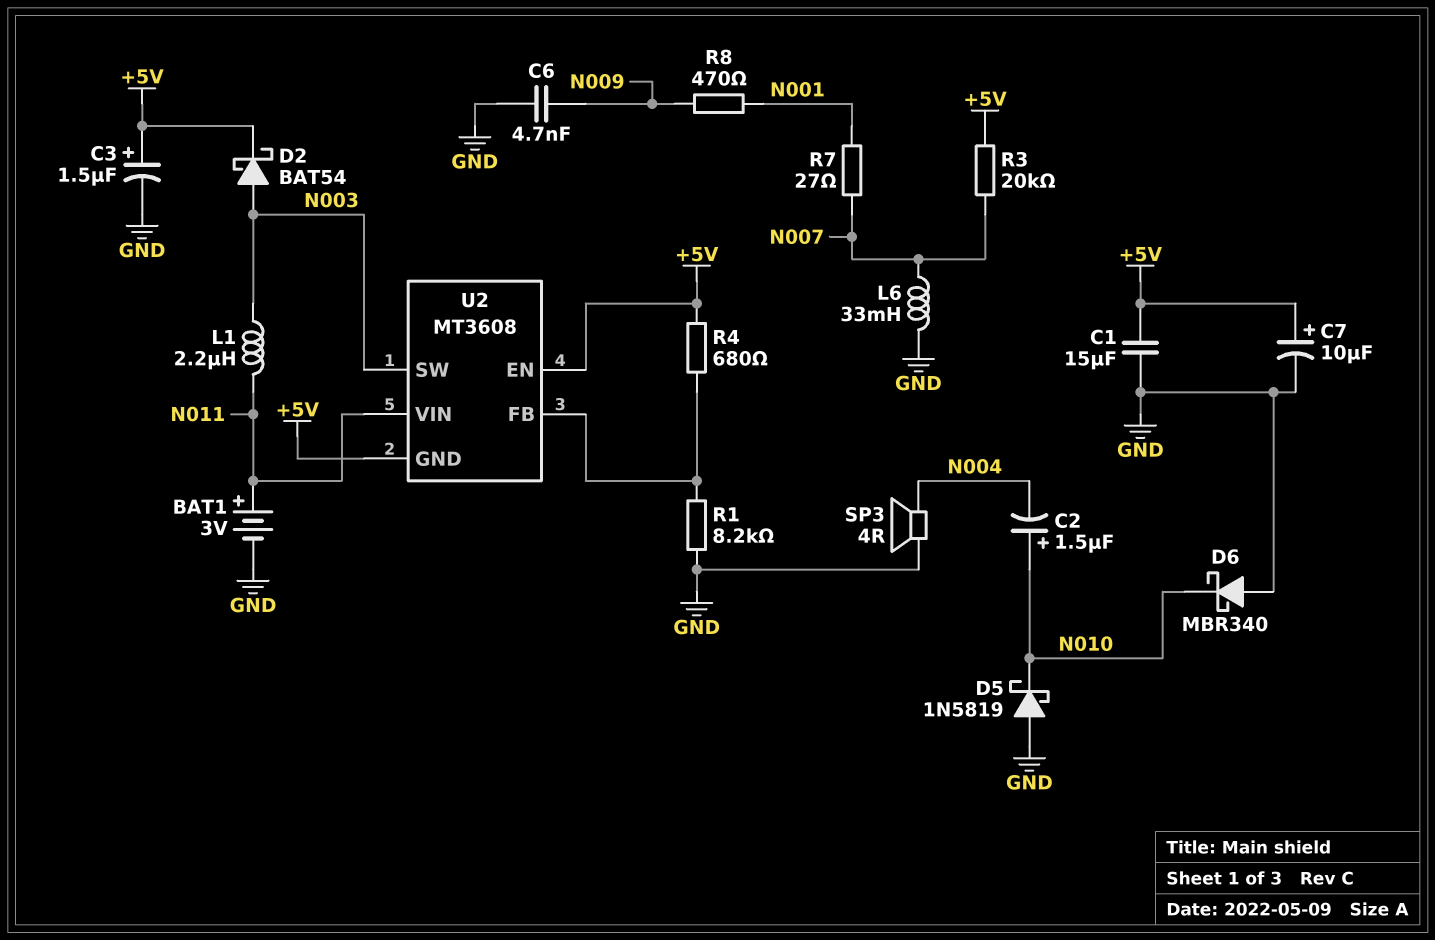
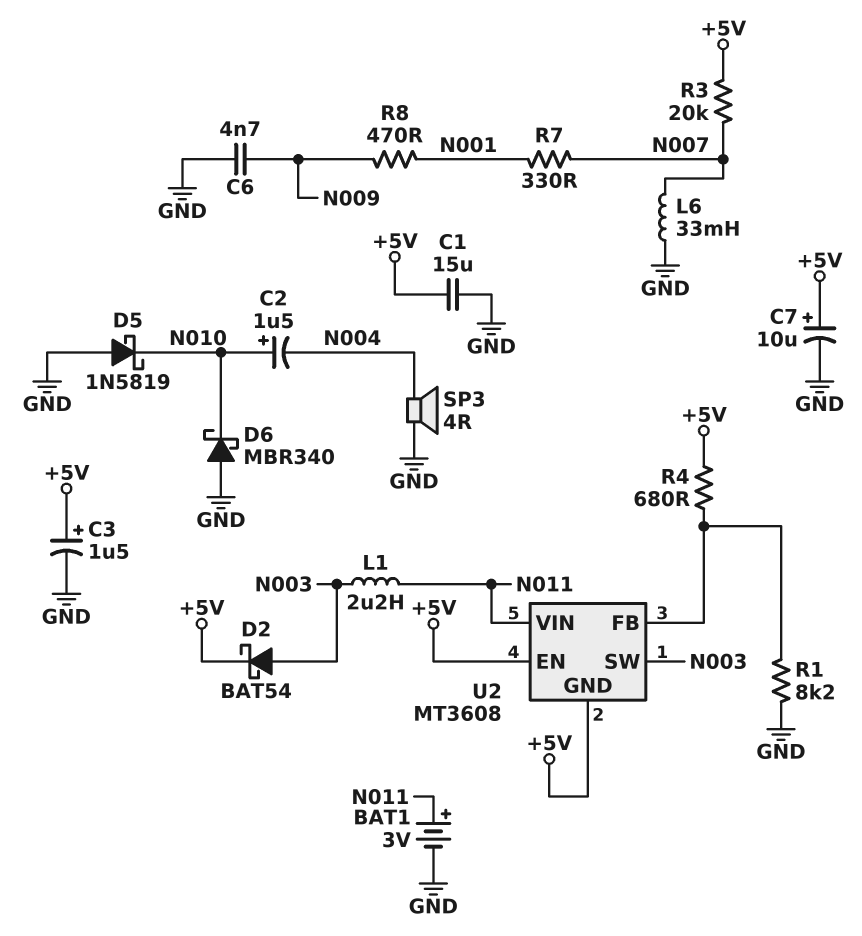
R7: 27 (N001, N007) -> 330 (N001, N007)

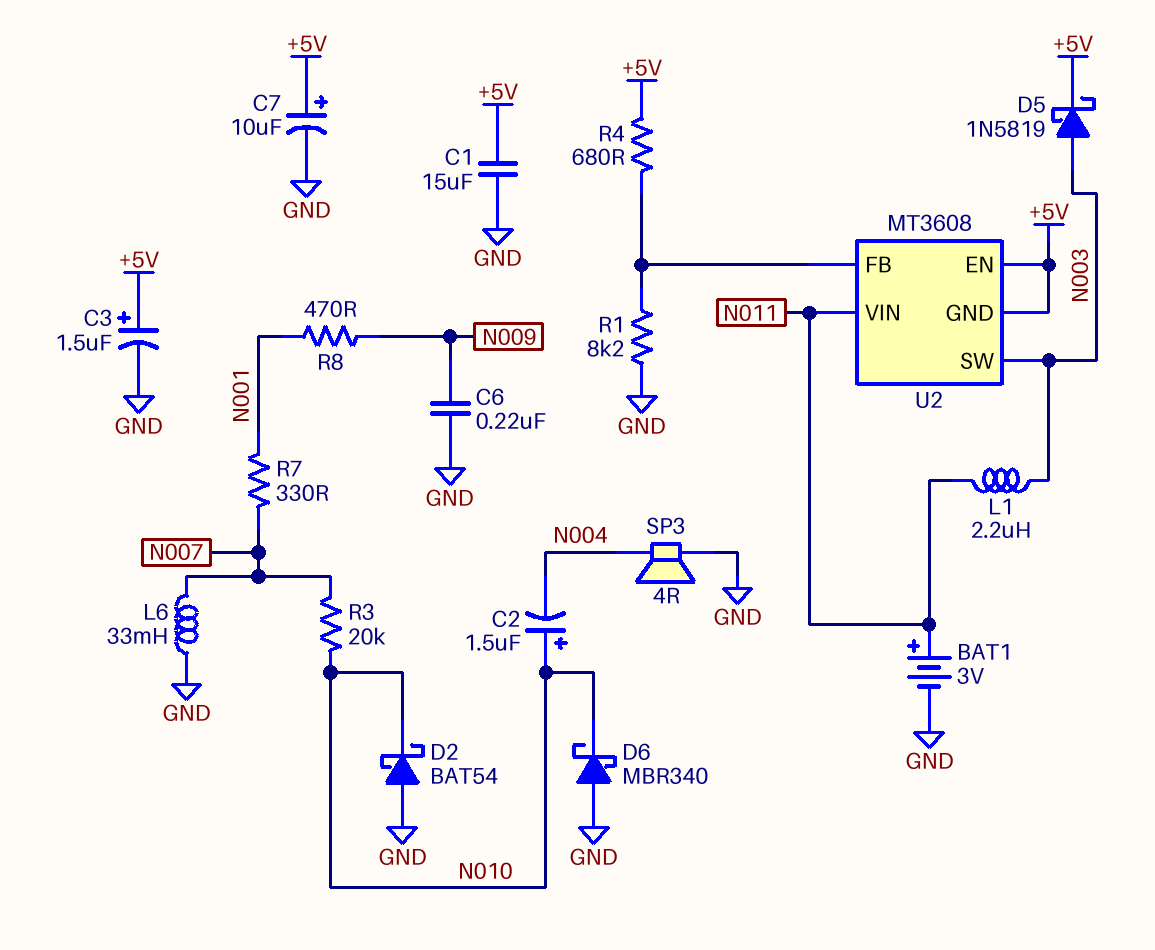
C6: 4.7nF (GND, N009) -> 220nF (GND, N009)
D2: schottky BAT54 (A N003, K +5V) -> schottky BAT54 (A GND, K N010)
D5: schottky 1N5819 (A GND, K N010) -> schottky 1N5819 (A N003, K +5V)
R3: 20k (+5V, N007) -> 20k (N007, N010)

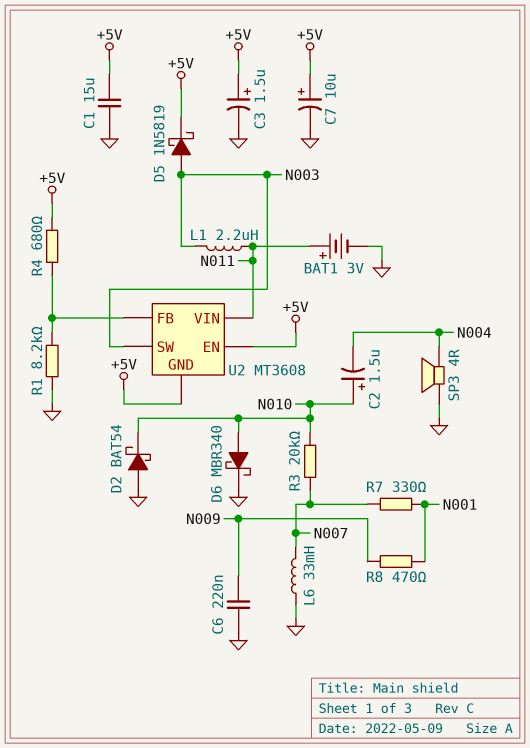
D6: schottky MBR340 (A GND, K N010) -> schottky MBR340 (A N010, K GND)

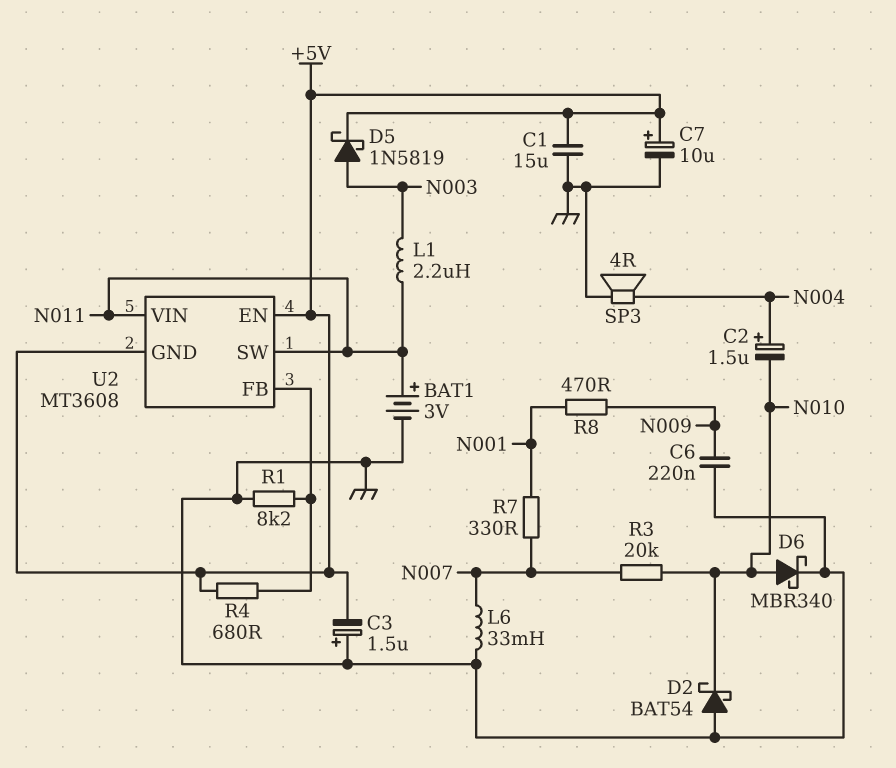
C2: 1.5uF (plus N010, minus N004) -> 1.5uF (plus N004, minus N010)
C3: 1.5uF (plus +5V, minus GND) -> 1.5uF (plus GND, minus +5V)
U2 pin SW: N003 -> N011

